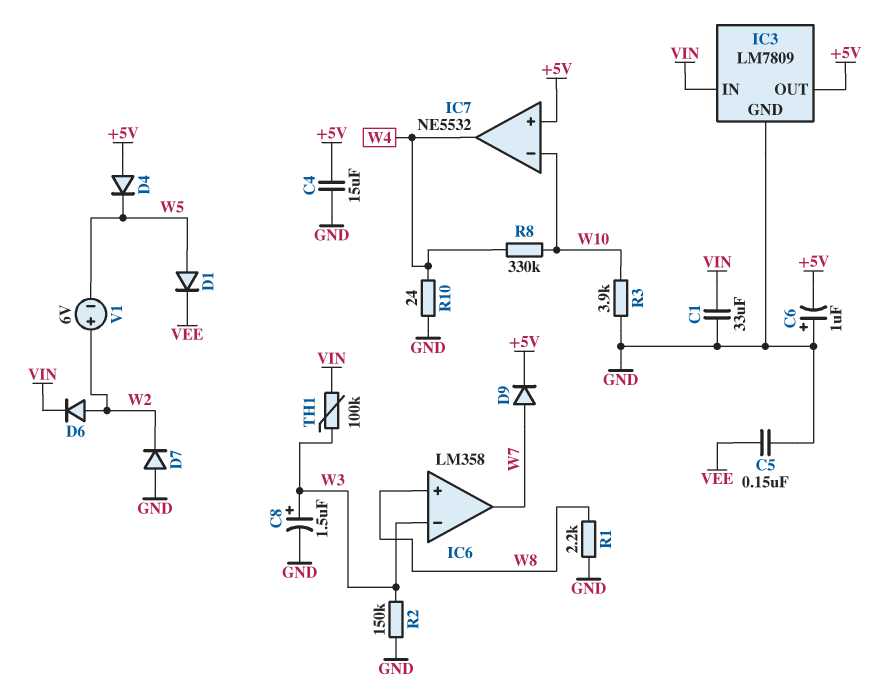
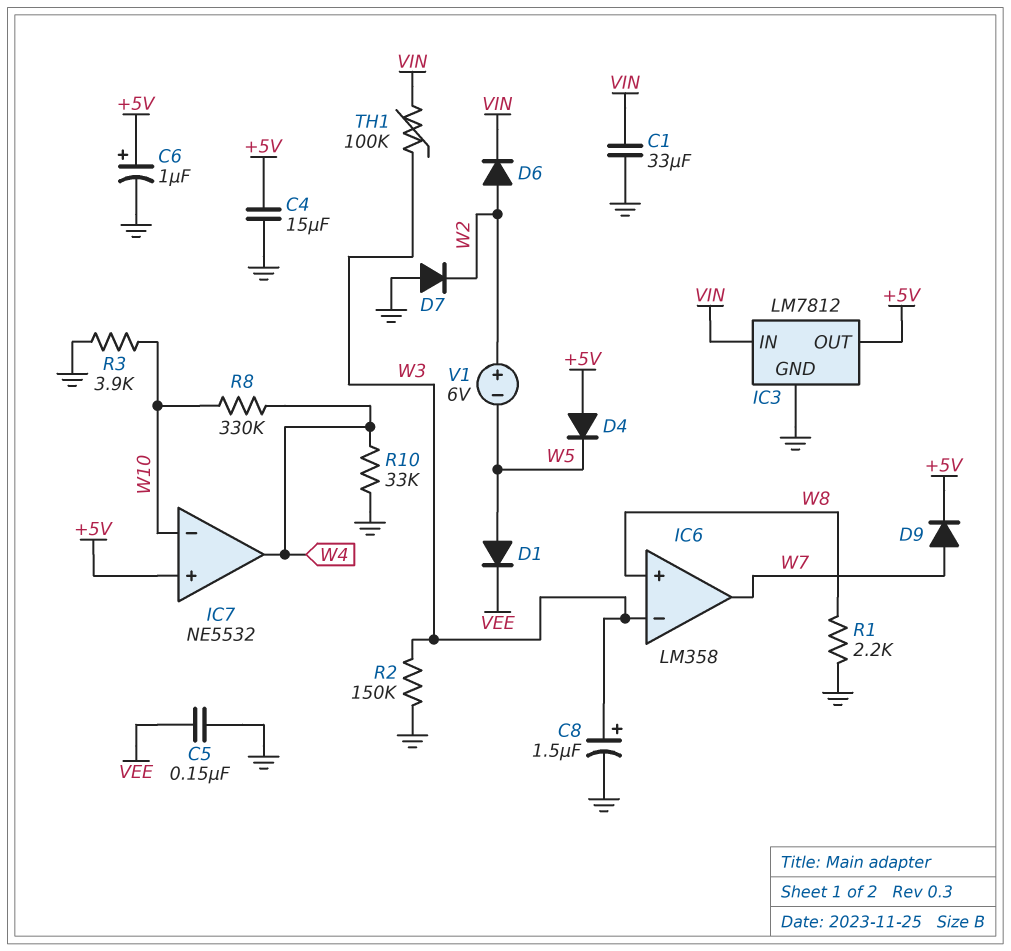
C6: 1uF (plus GND, minus +5V) -> 1uF (plus +5V, minus GND)
IC3: LM7809 -> LM7812
R10: 24 (GND, W4) -> 33k (GND, W4)

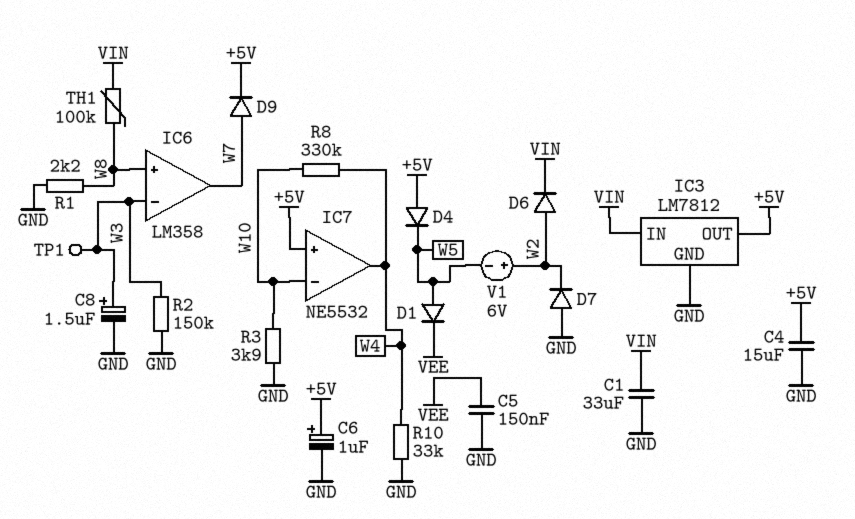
TH1: 100k (VIN, W3) -> 100k (VIN, W8)
TP1: none -> test point (W3)

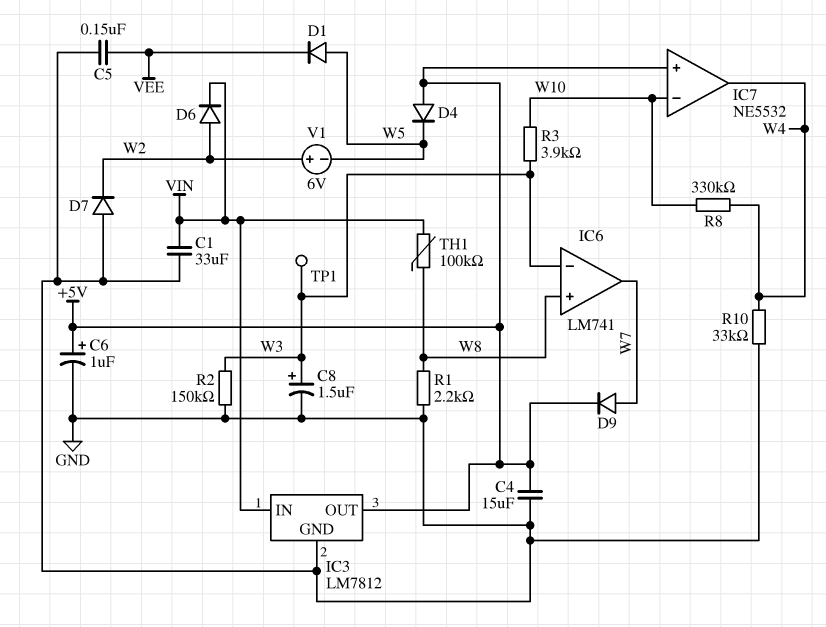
IC6: LM358 -> LM741
R3: 3.9k (GND, W10) -> 3.9k (W3, W10)

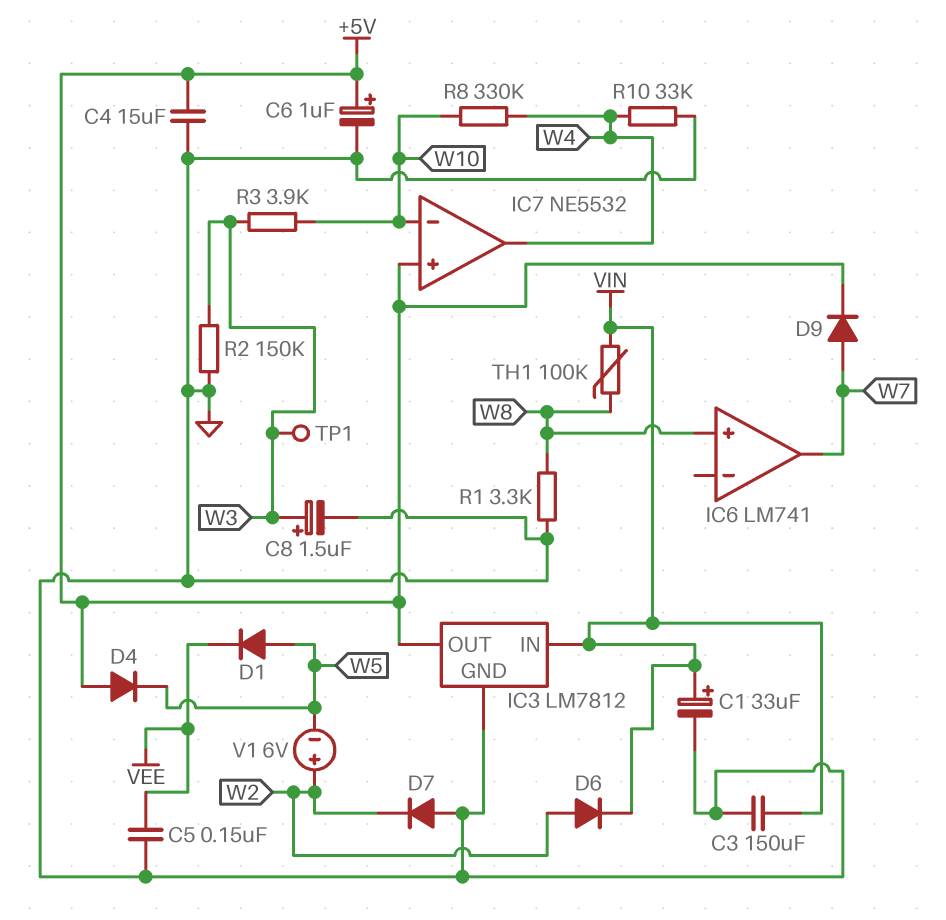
C1: 33uF (GND, VIN) -> 33uF (plus VIN, minus GND)
C3: none -> 150uF (GND, VIN)
IC6 pin in-: W3 -> none
R1: 2.2k (GND, W8) -> 3.3k (GND, W8)

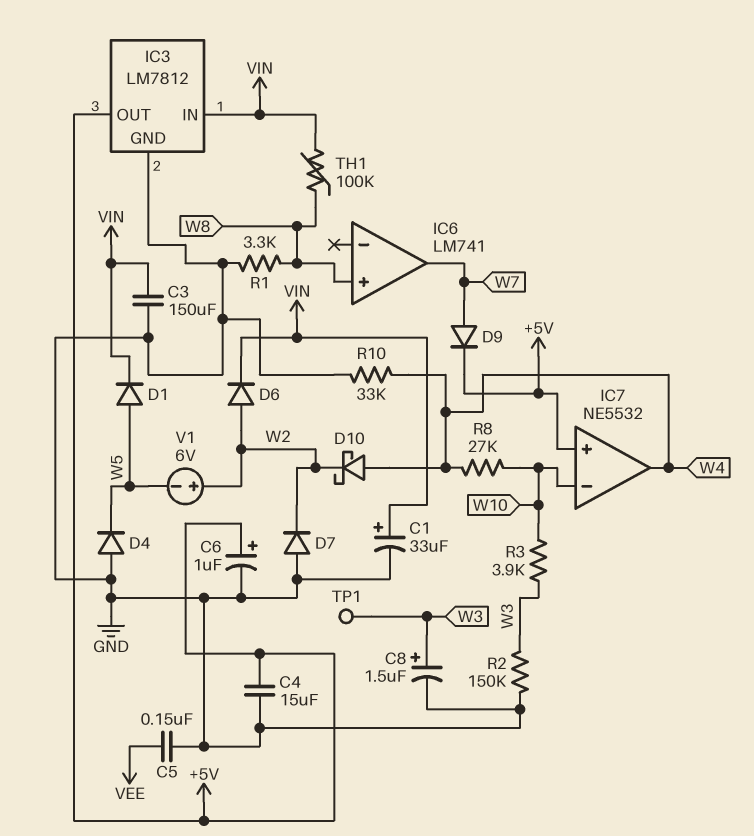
D1: diode (A W5, K VEE) -> diode (A W5, K VIN)
D4: diode (A +5V, K W5) -> diode (A GND, K W5)
D10: none -> schottky (A W4, K W2)
R8: 330k (W4, W10) -> 27k (W4, W10)

